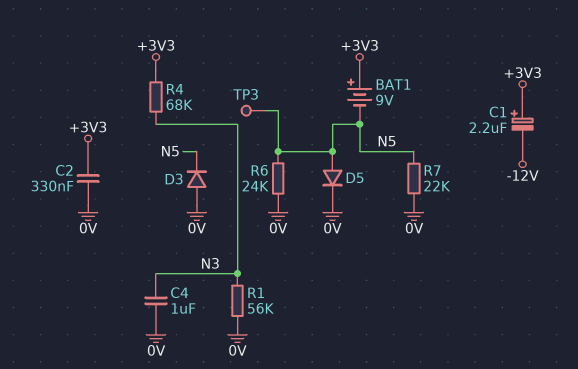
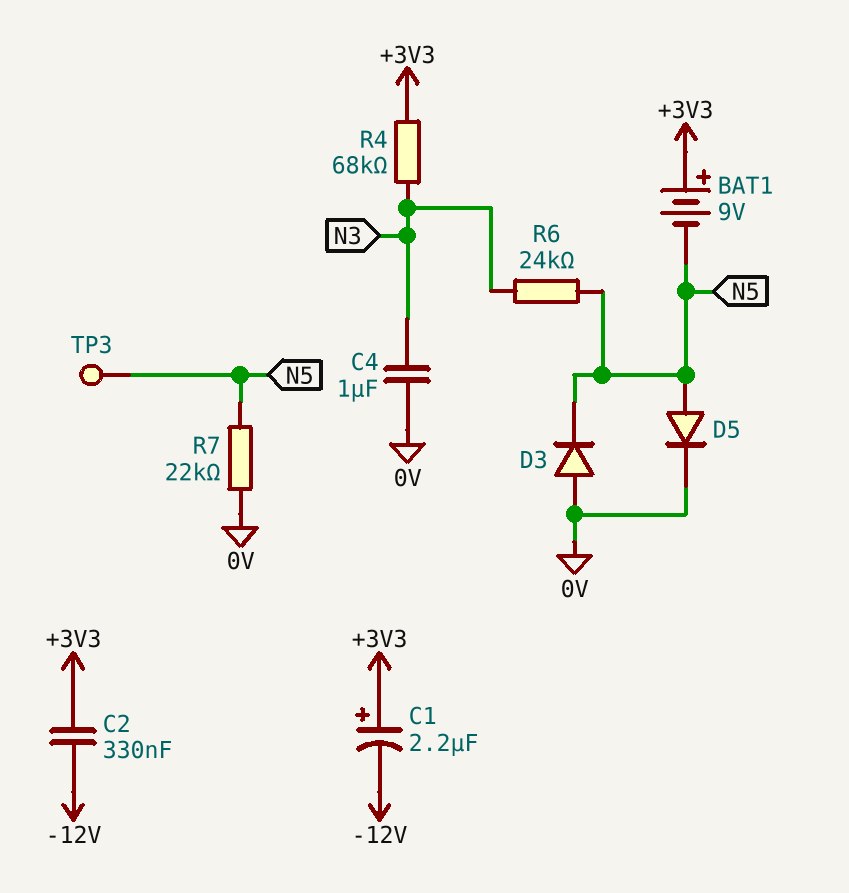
C2: 330nF (+3V3, 0V) -> 330nF (+3V3, -12V)
R1: 56k (0V, N3) -> none
R6: 24k (0V, N5) -> 24k (N3, N5)

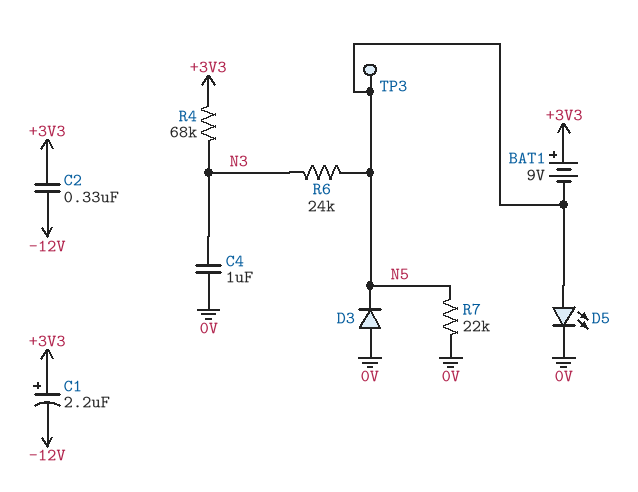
D5: diode (A N5, K 0V) -> LED (A N5, K 0V)

